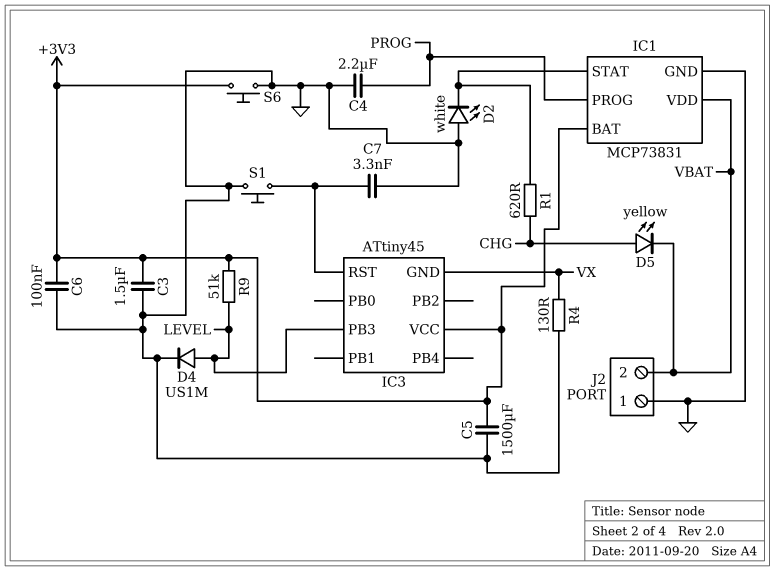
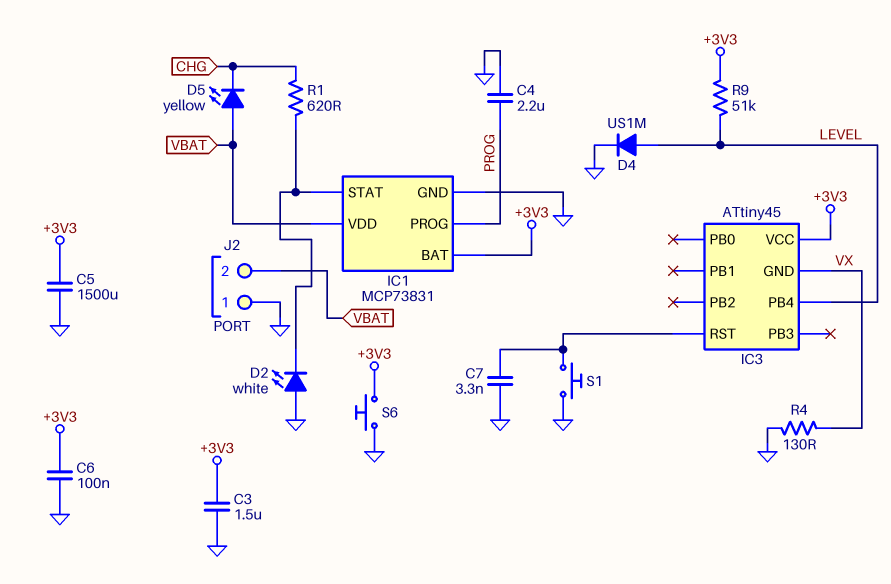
D5: LED yellow (A CHG, K VBAT) -> LED yellow (A VBAT, K CHG)
IC3 pin PB3: LEVEL -> none
IC3 pin PB4: none -> LEVEL

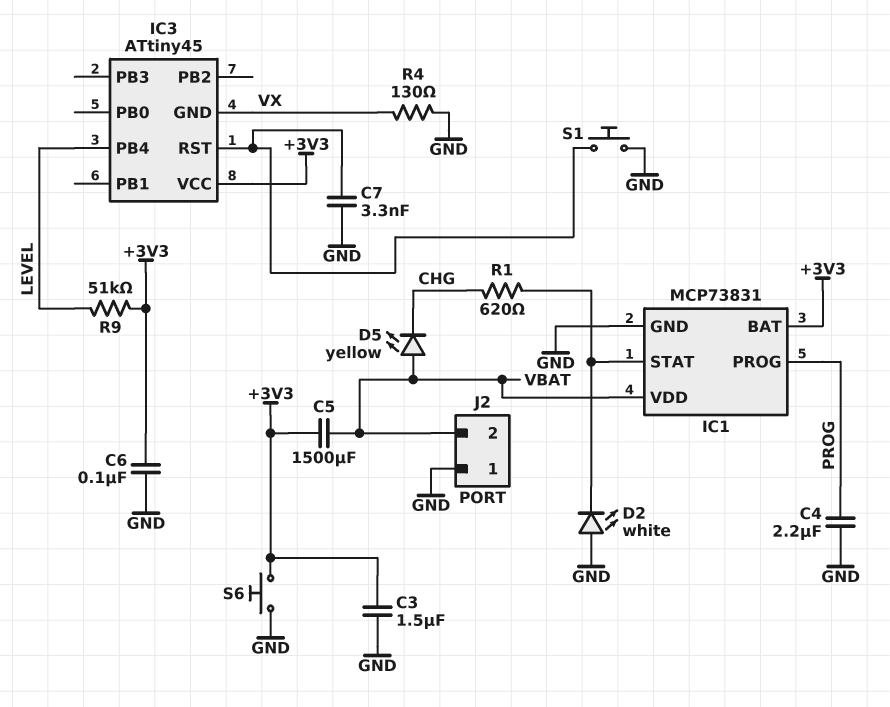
C5: 1500uF (+3V3, GND) -> 1500uF (+3V3, VBAT)
D4: diode US1M (A LEVEL, K GND) -> none

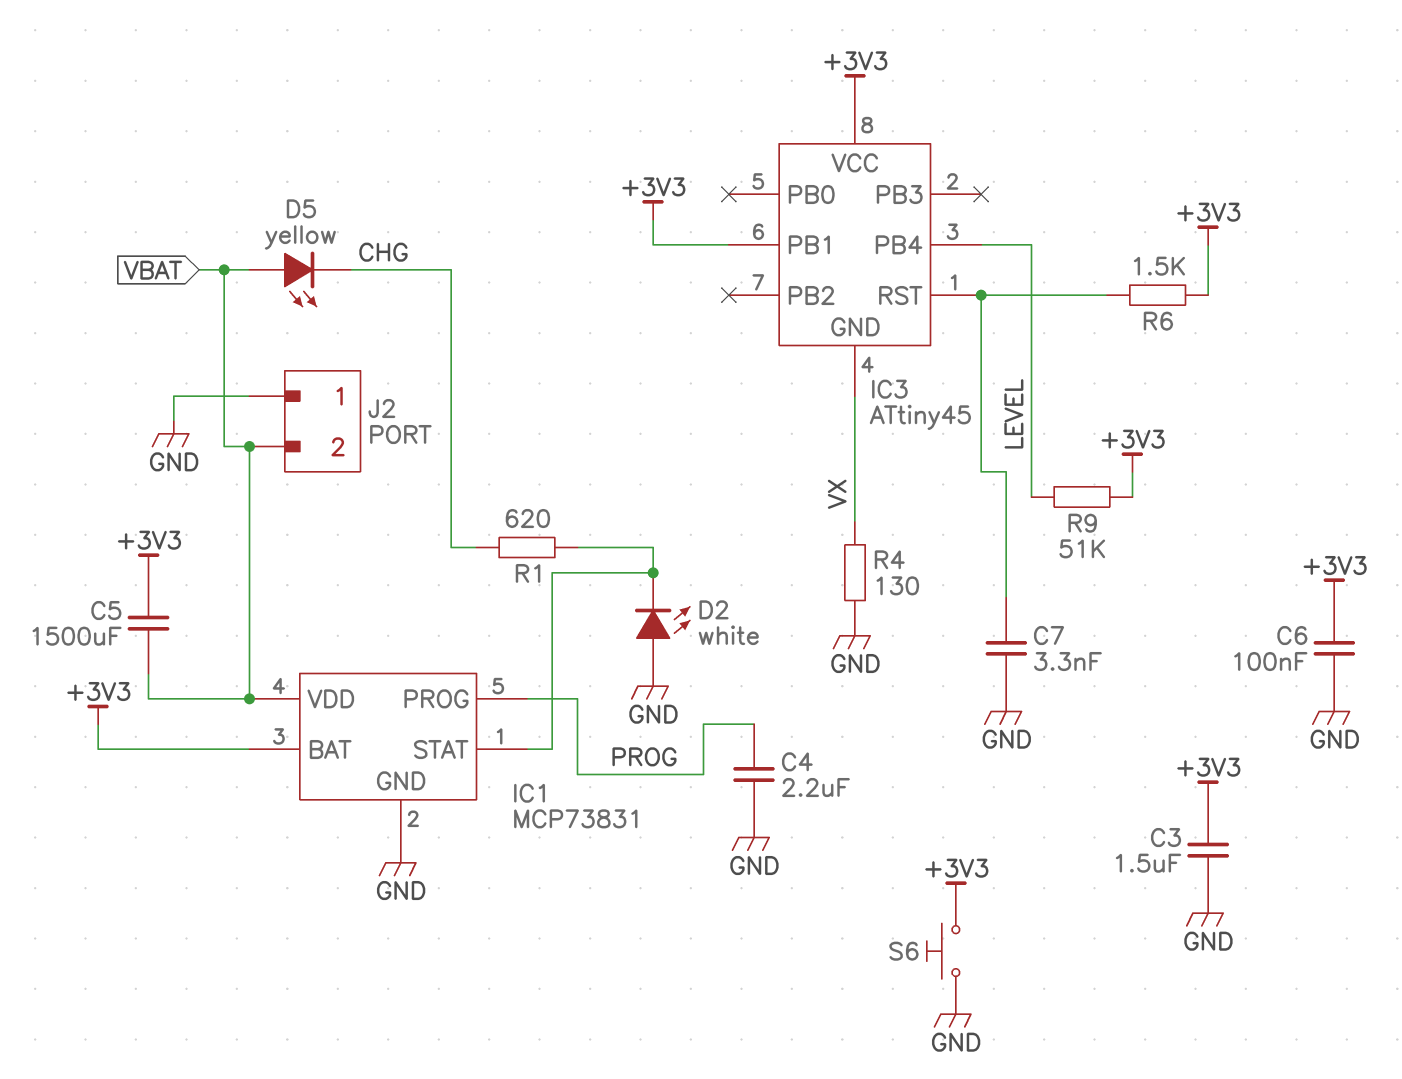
IC3 pin PB1: none -> +3V3
R6: none -> 1.5k (+3V3, IC3/RST)
S1: button (GND, IC3/RST) -> none

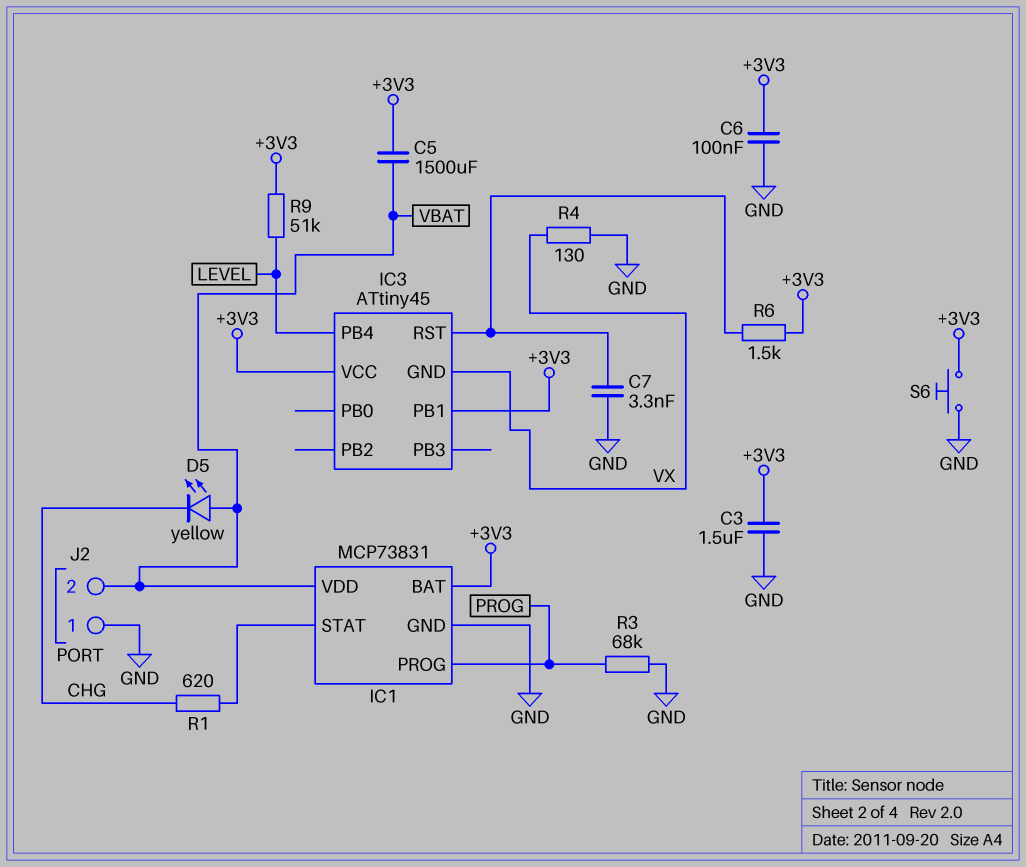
C4: 2.2uF (GND, PROG) -> none
D2: LED white (A GND, K IC1/STAT) -> none
R3: none -> 68k (GND, PROG)

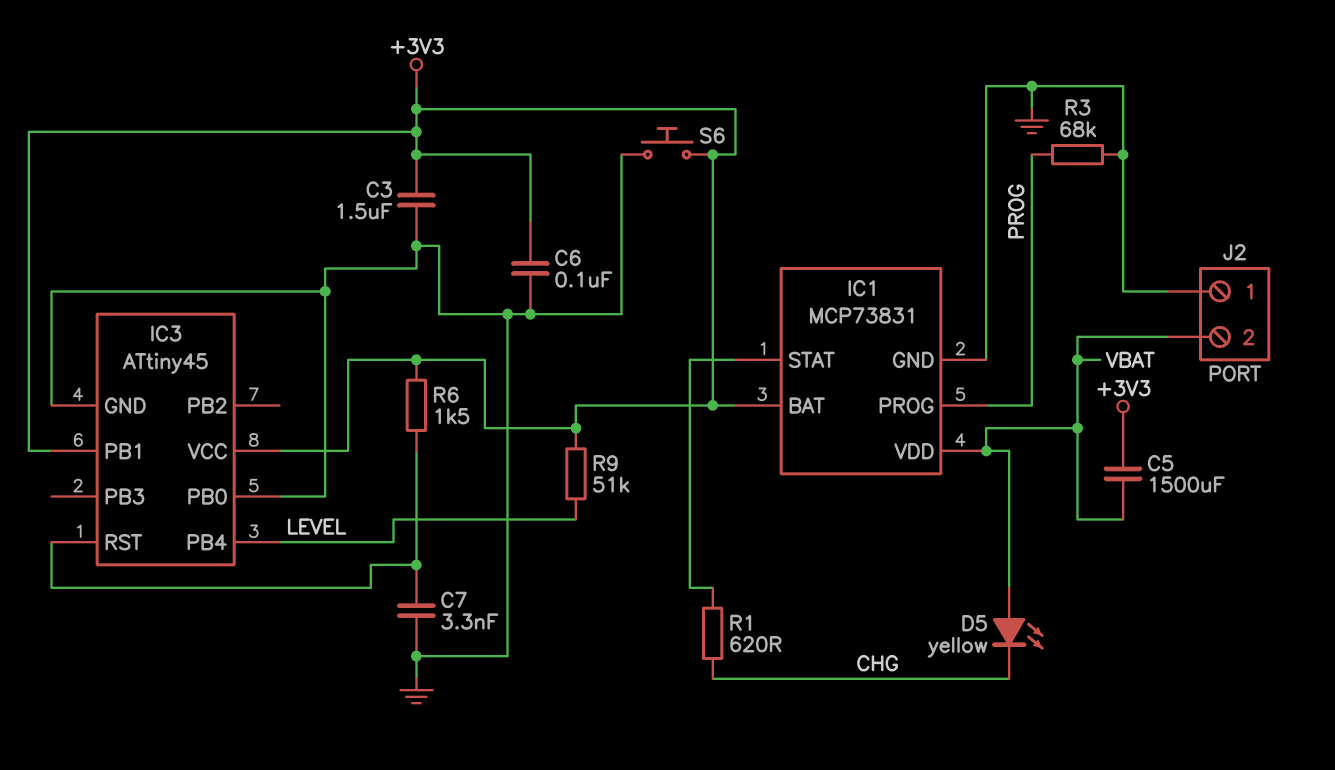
IC3 pin GND: VX -> GND
IC3 pin PB0: none -> GND
R4: 130 (GND, VX) -> none

